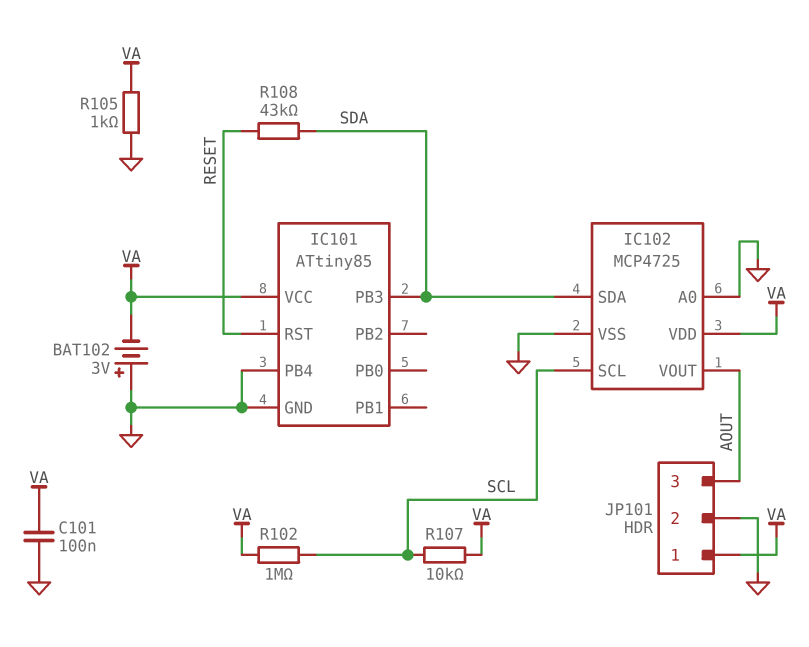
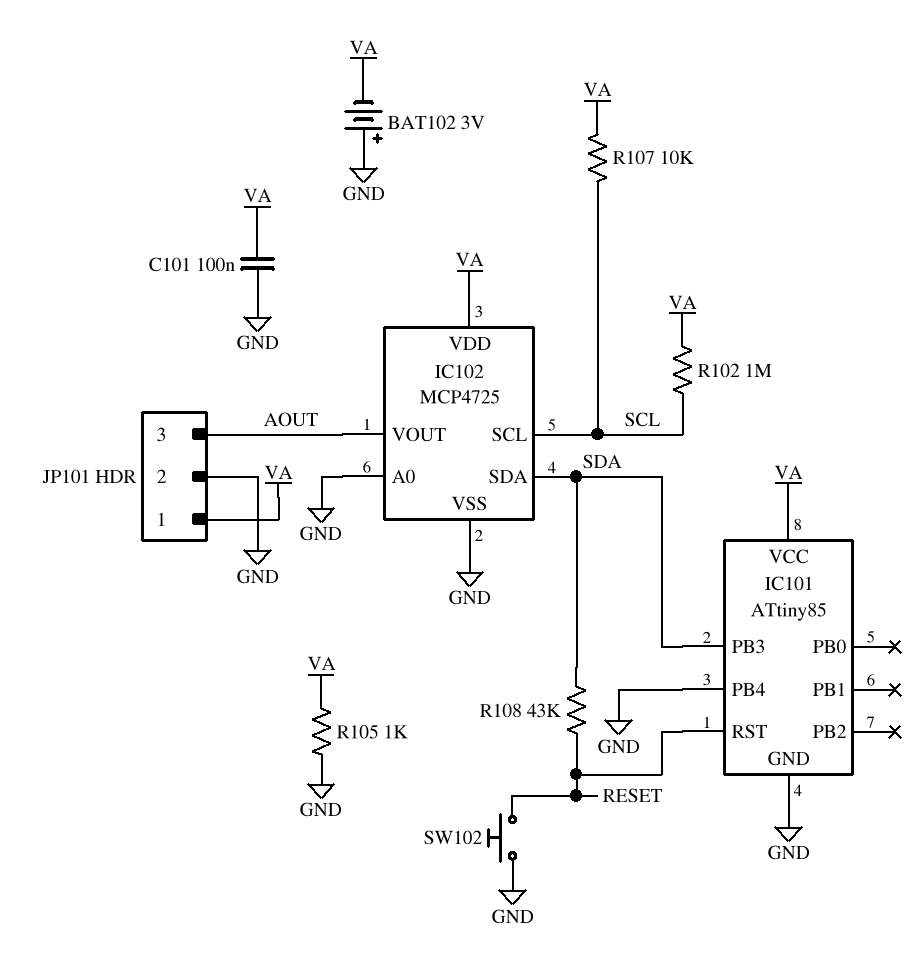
SW102: none -> button (GND, RESET)

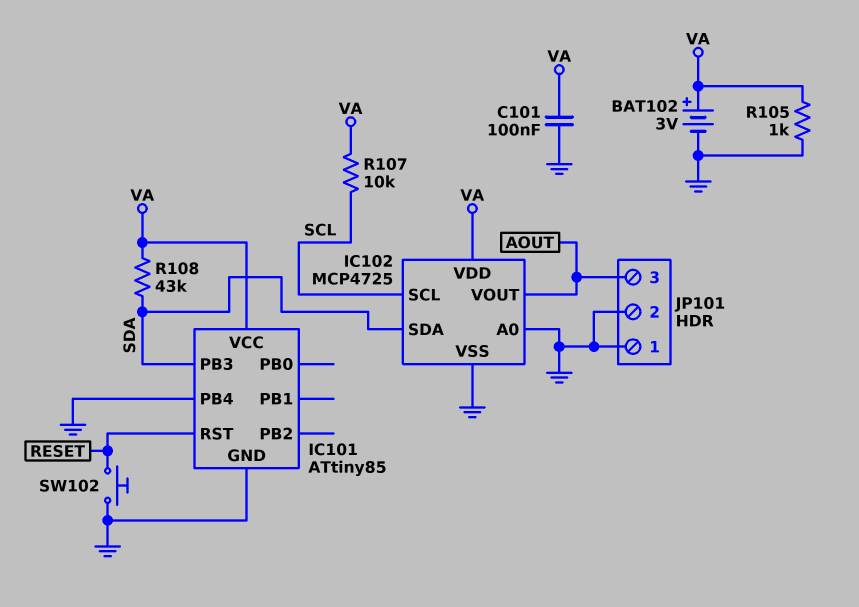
BAT102: 3V (plus GND, minus VA) -> 3V (plus VA, minus GND)
JP101 pin 1: VA -> GND
R102: 1M (SCL, VA) -> none
R108: 43k (RESET, SDA) -> 43k (SDA, VA)

